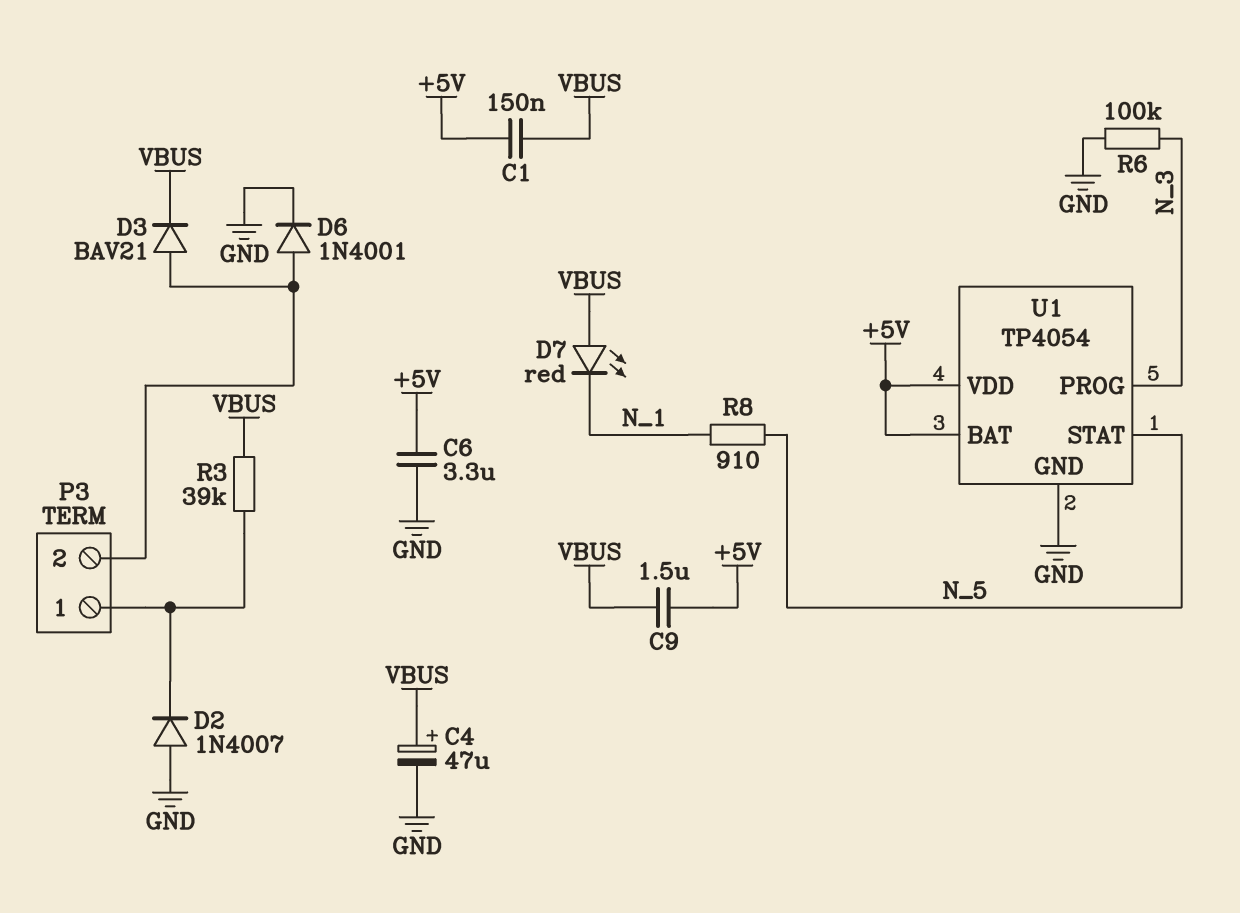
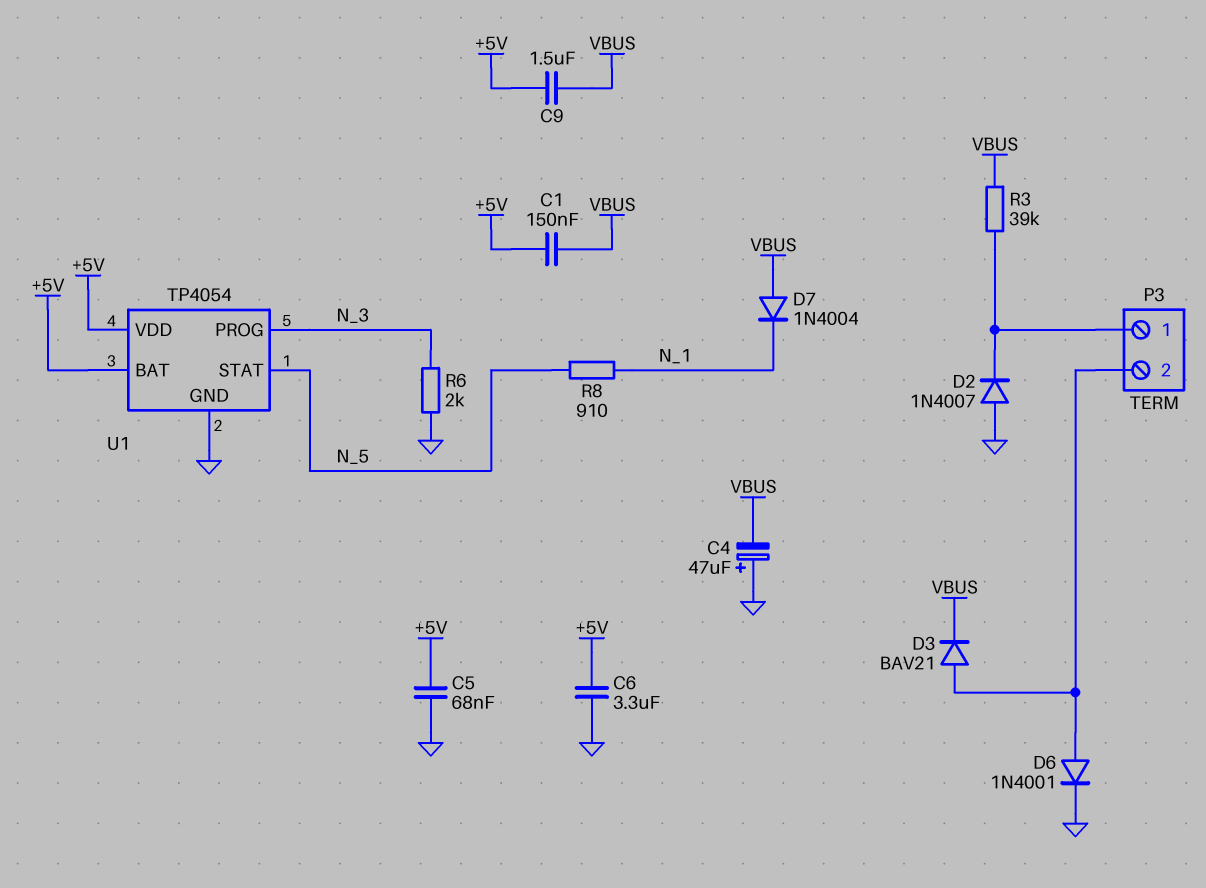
C4: 47uF (plus VBUS, minus GND) -> 47uF (plus GND, minus VBUS)
C5: none -> 68nF (+5V, GND)
D7: LED red (A VBUS, K N_1) -> diode 1N4004 (A VBUS, K N_1)
R6: 100k (GND, N_3) -> 2k (GND, N_3)

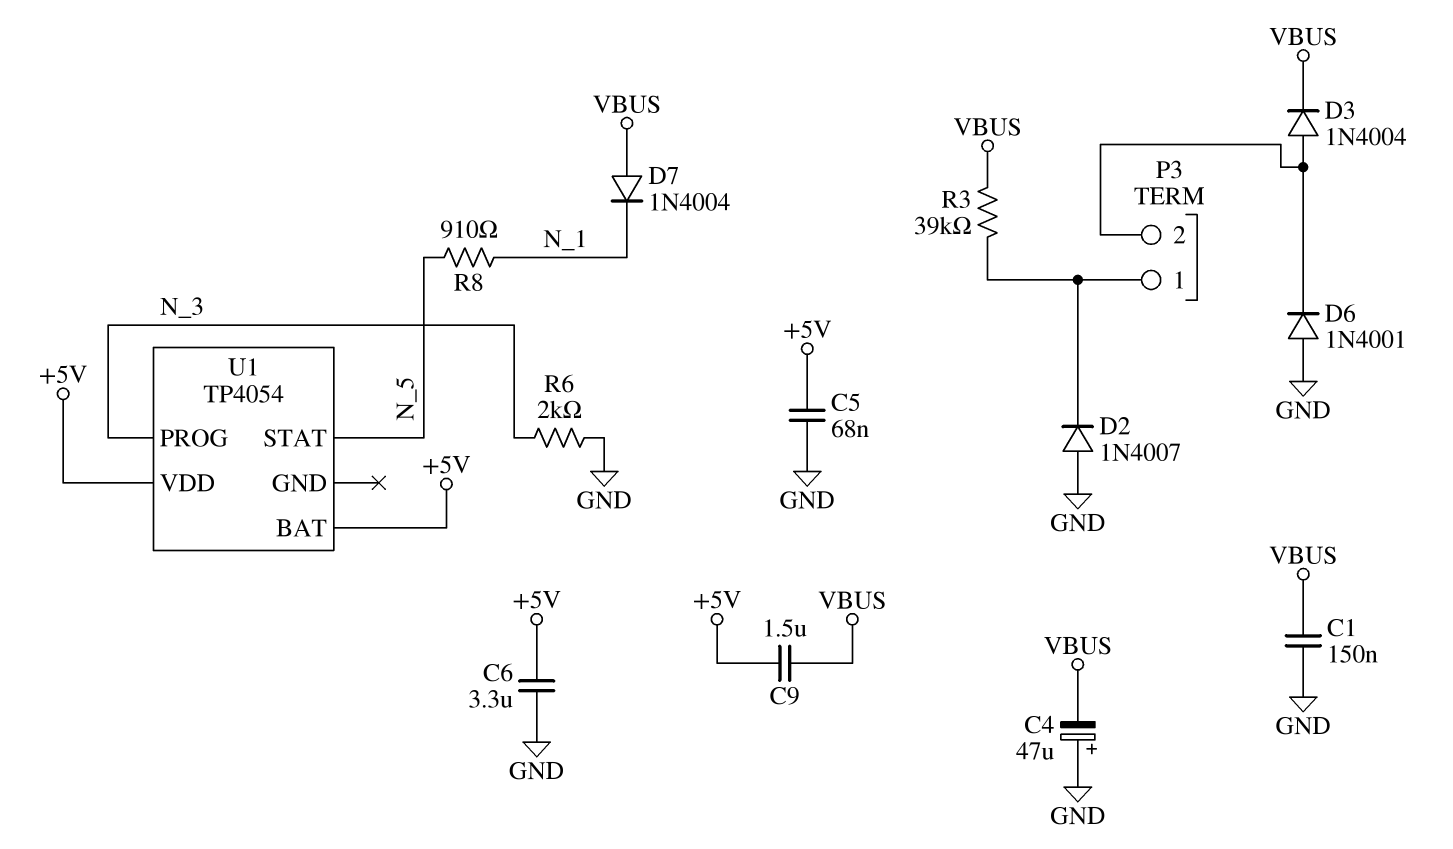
C1: 150nF (+5V, VBUS) -> 150nF (GND, VBUS)
D3: diode BAV21 (A P3/2, K VBUS) -> diode 1N4004 (A P3/2, K VBUS)
D6: diode 1N4001 (A P3/2, K GND) -> diode 1N4001 (A GND, K P3/2)
U1 pin GND: GND -> none

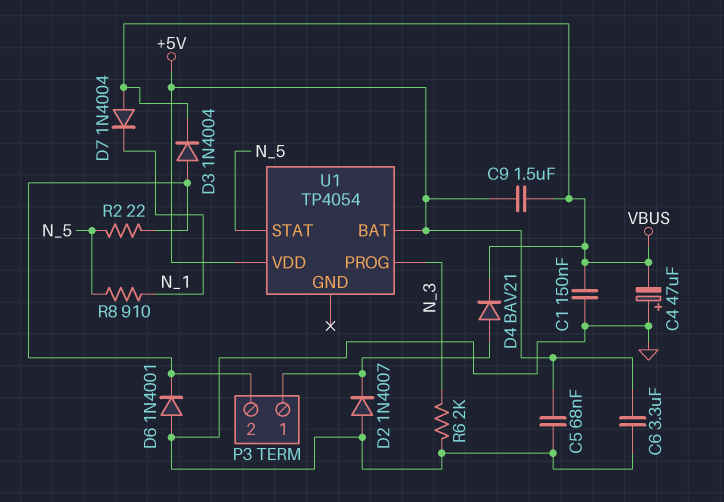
D4: none -> diode BAV21 (A P3/1, K VBUS)
R2: none -> 22 (N_5, P3/2)
R3: 39k (P3/1, VBUS) -> none

